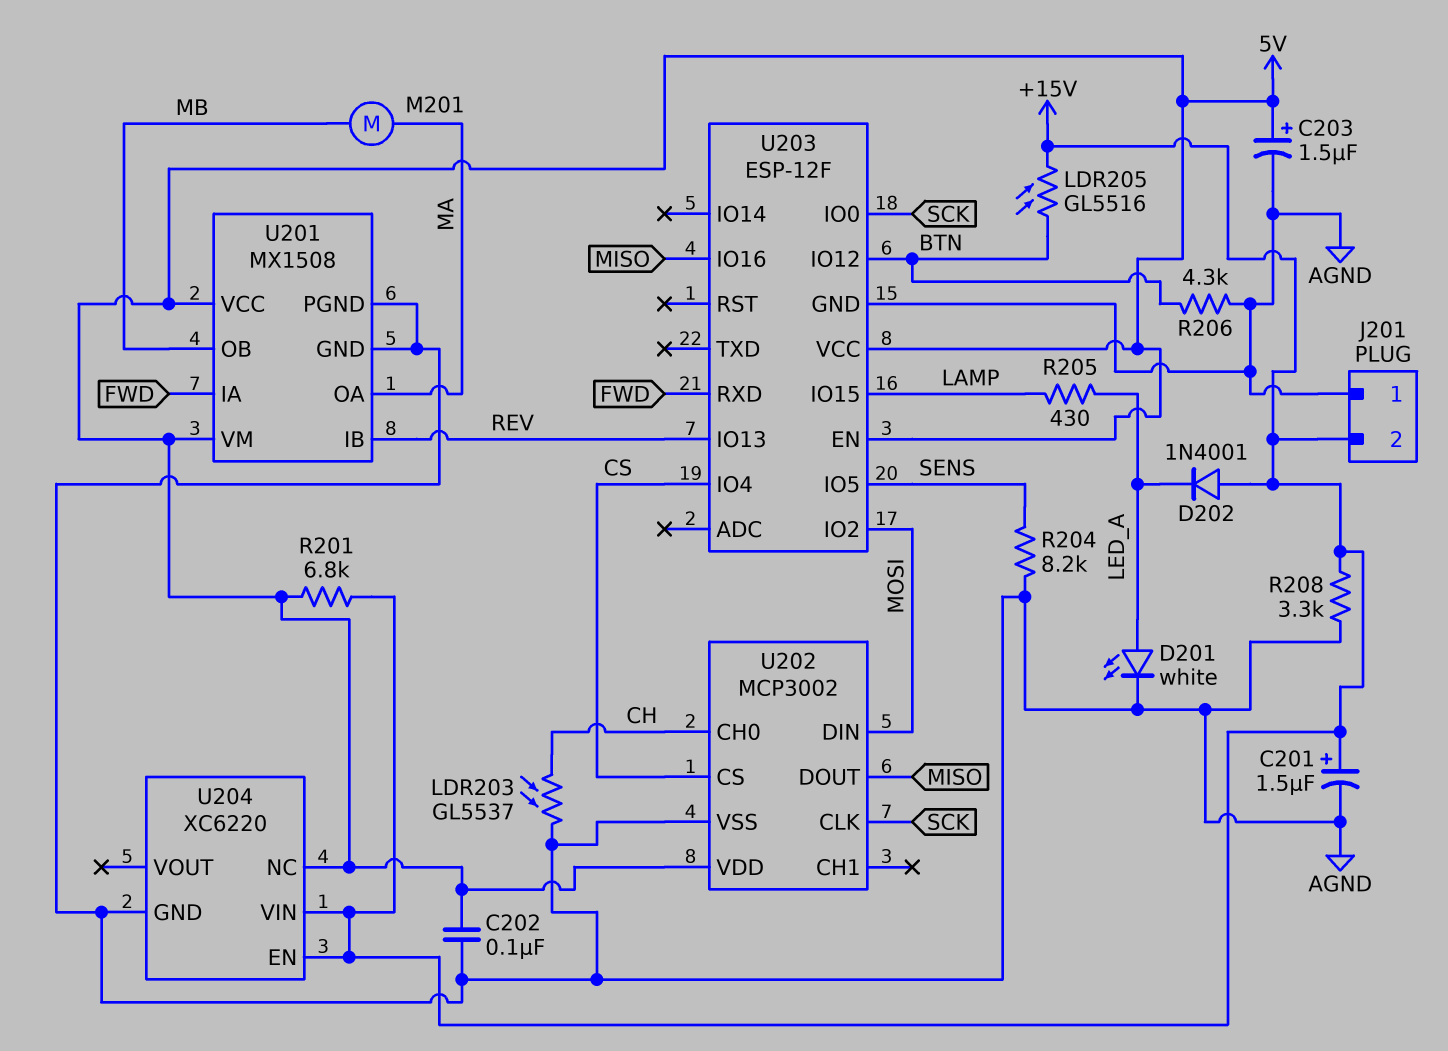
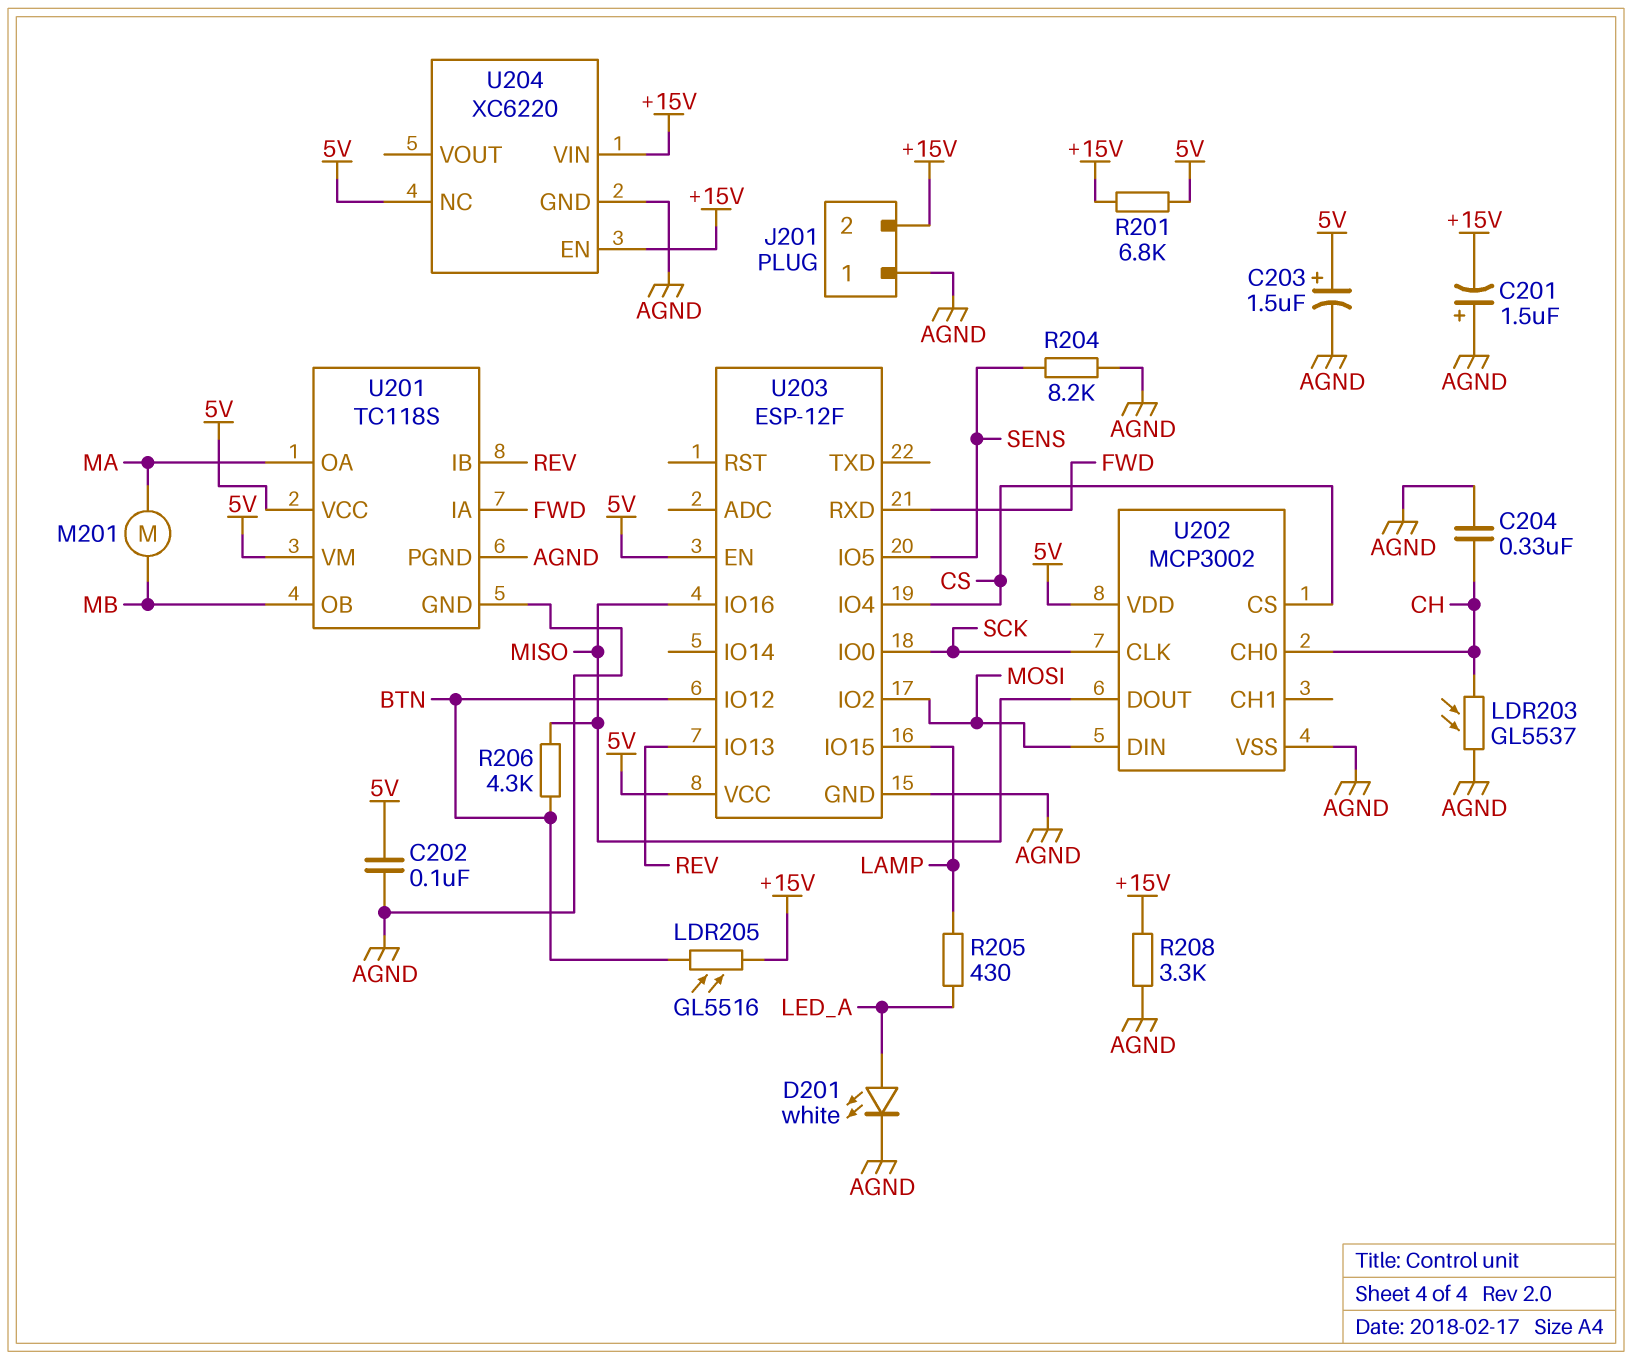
C201: 1.5uF (plus +15V, minus AGND) -> 1.5uF (plus AGND, minus +15V)
C204: none -> 330nF (AGND, CH)
D202: diode 1N4001 (A +15V, K LED_A) -> none
R206: 4.3k (AGND, BTN) -> 4.3k (BTN, MISO)
U201: MX1508 -> TC118S

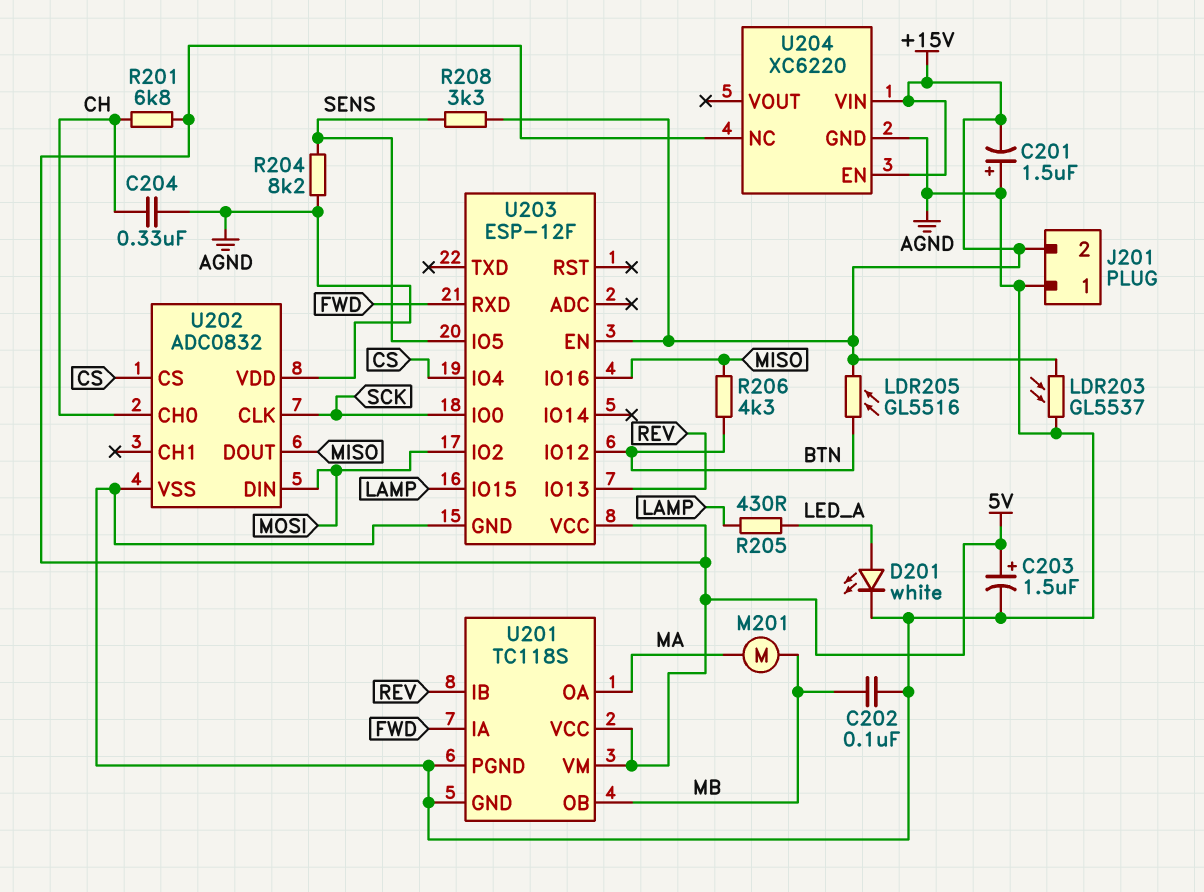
C202: 100nF (5V, AGND) -> 100nF (AGND, MB)
LDR203: GL5537 (AGND, CH) -> GL5537 (+15V, AGND)
R201: 6.8k (+15V, 5V) -> 6.8k (5V, CH)
R208: 3.3k (+15V, AGND) -> 3.3k (+15V, SENS)
U202: MCP3002 -> ADC0832
U202 pin VDD: 5V -> AGND
U203 pin EN: 5V -> +15V

